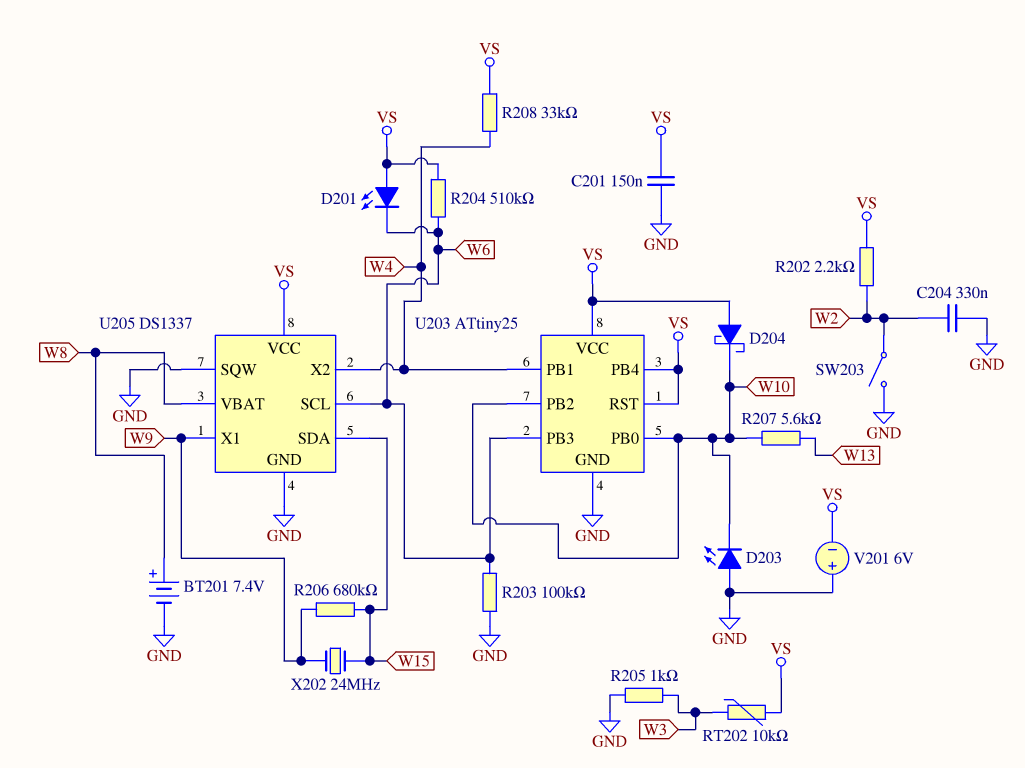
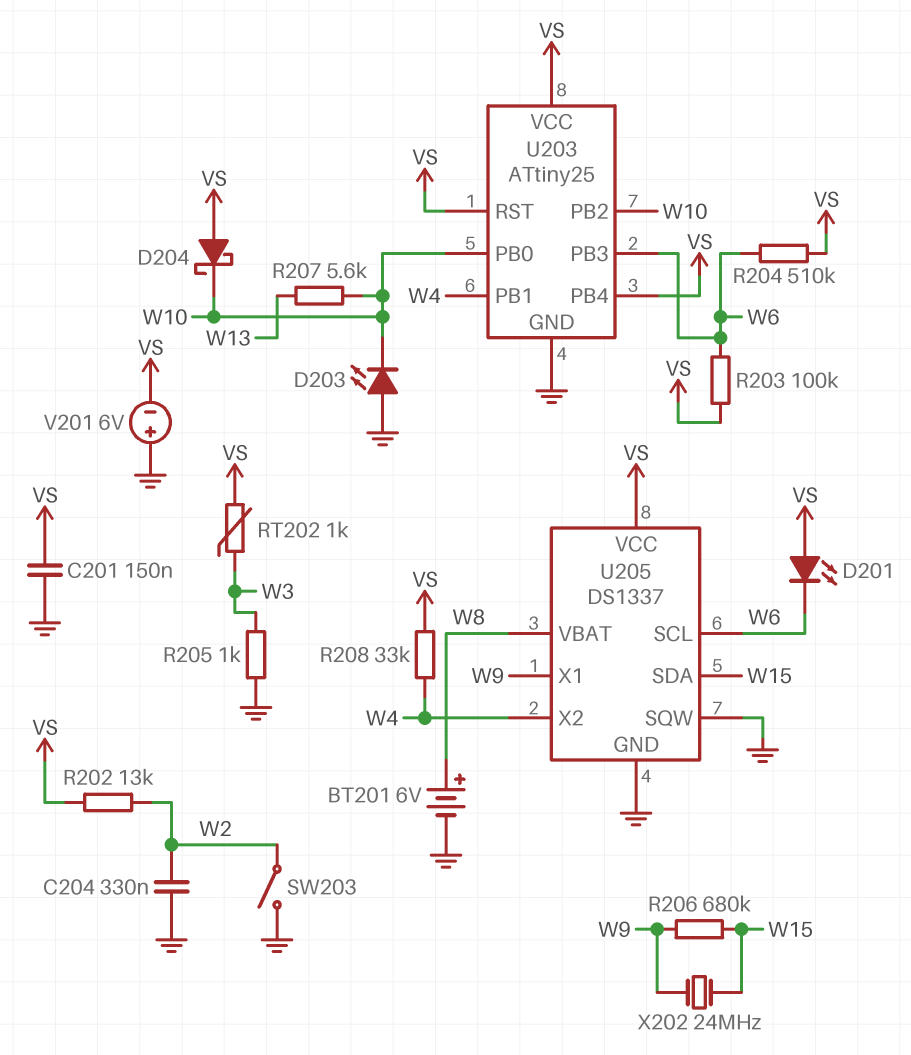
BT201: 7.4V (plus W8, minus GND) -> 6V (plus W8, minus GND)
R202: 2.2k (VS, W2) -> 13k (VS, W2)
R203: 100k (GND, W6) -> 100k (VS, W6)
RT202: 10k (VS, W3) -> 1k (VS, W3)

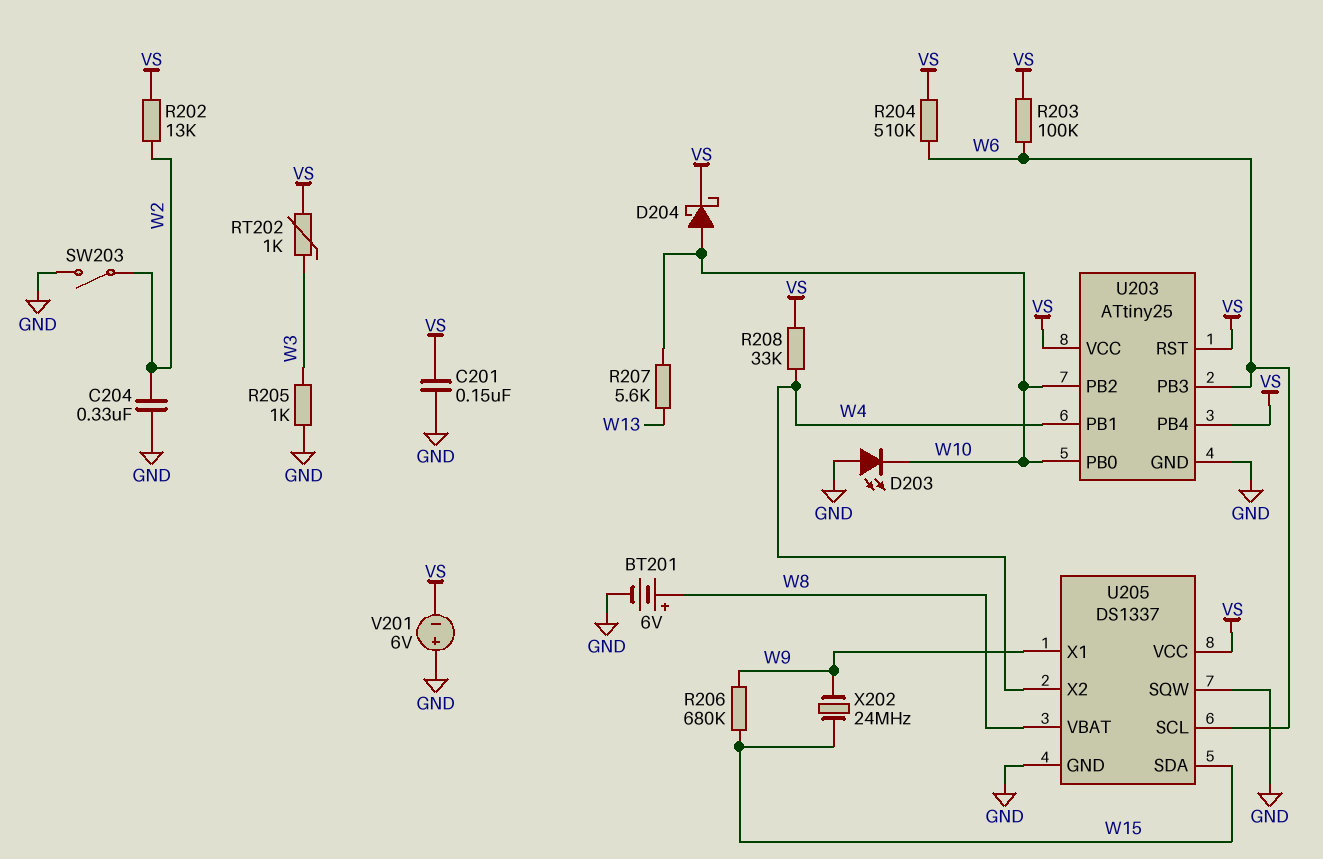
D201: LED (A VS, K W6) -> none
D204: schottky (A VS, K W10) -> schottky (A W10, K VS)

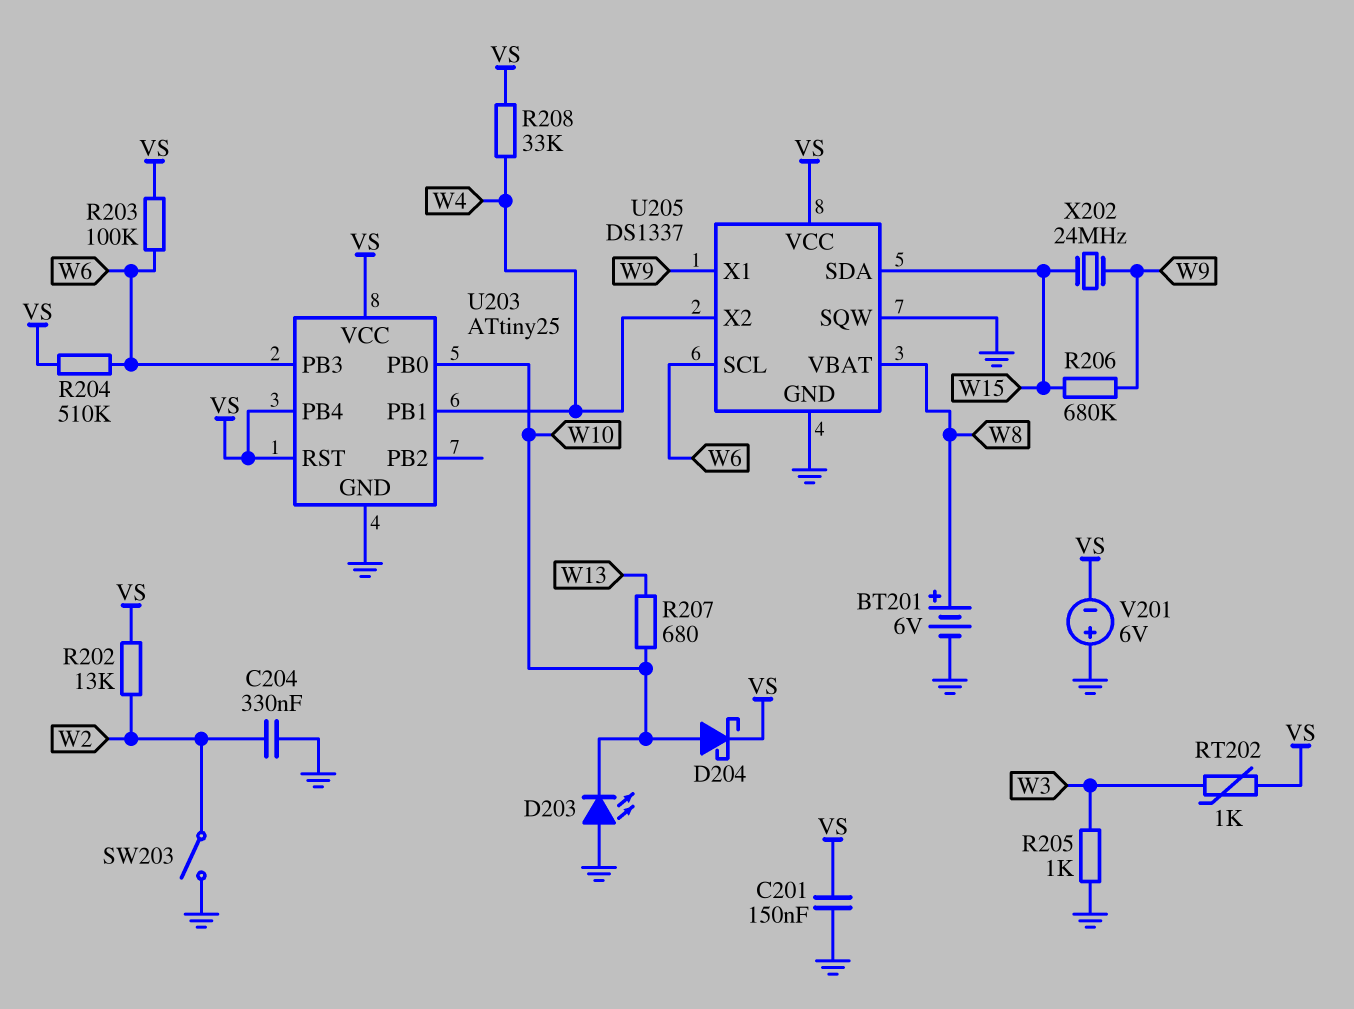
R207: 5.6k (W10, W13) -> 680 (W10, W13)
U203 pin PB2: W10 -> none

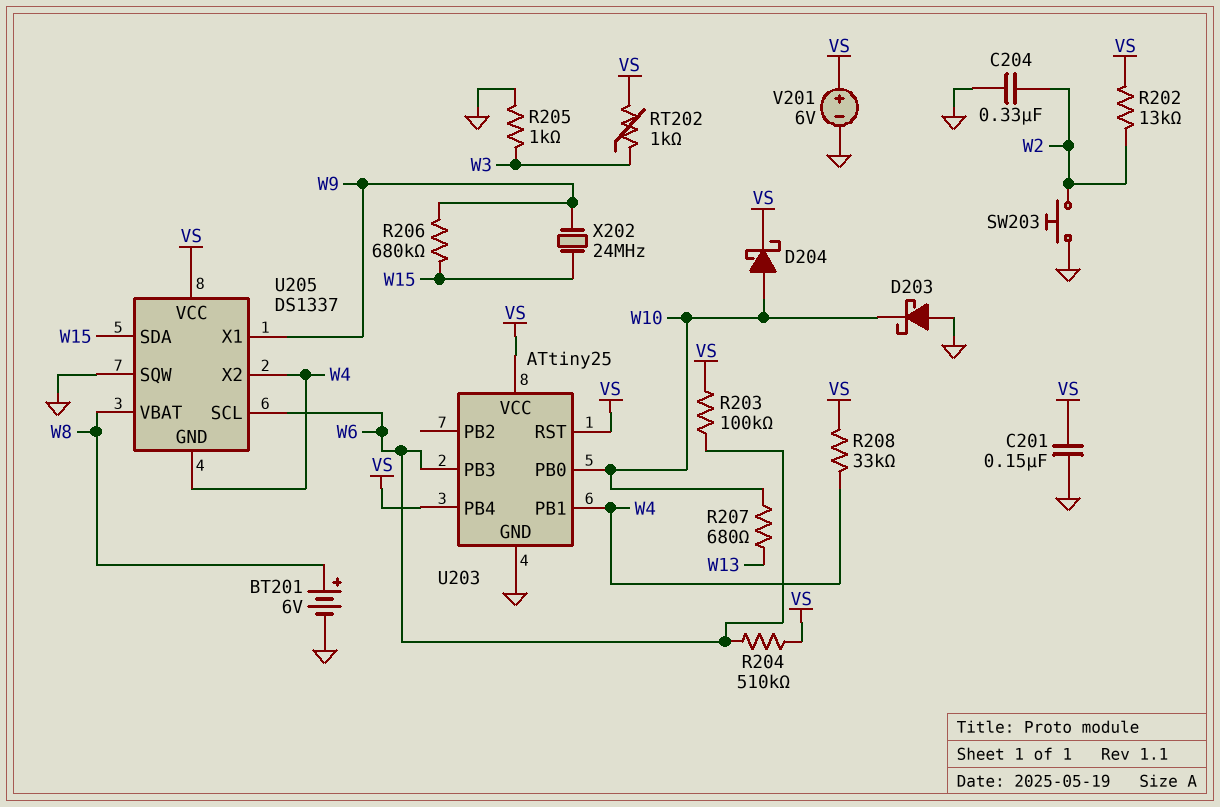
D203: LED (A GND, K W10) -> schottky (A GND, K W10)
SW203: switch (GND, W2) -> button (GND, W2)
U205 pin GND: GND -> W4
V201: 6V (plus GND, minus VS) -> 6V (plus VS, minus GND)

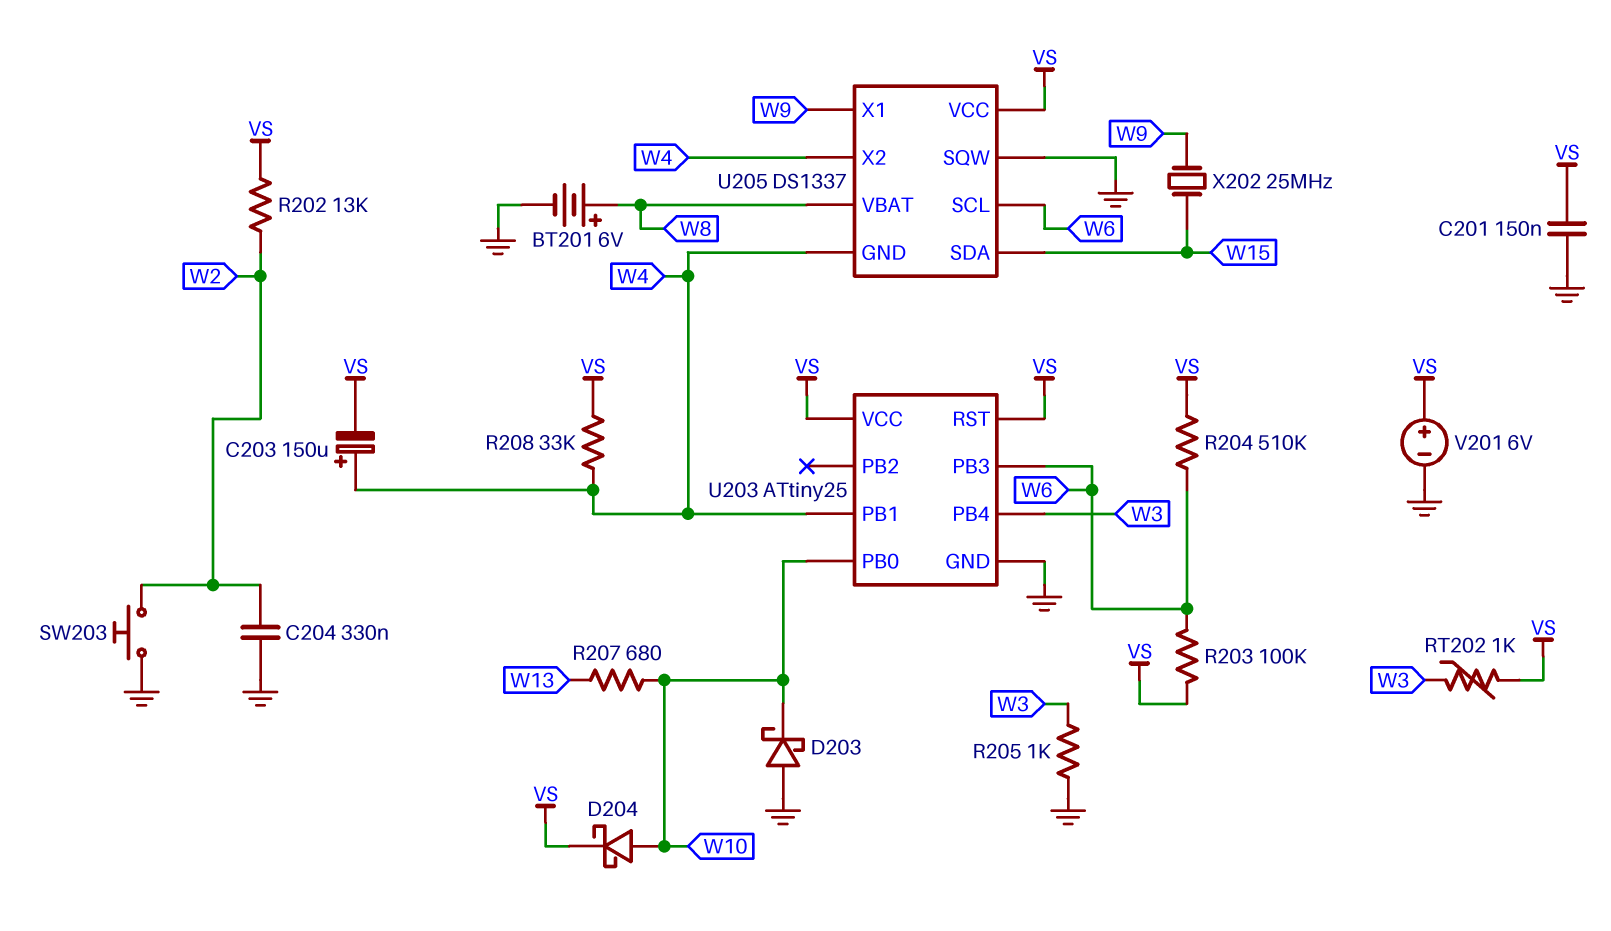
C203: none -> 150uF (plus W4, minus VS)
R206: 680k (W9, W15) -> none
U203 pin PB4: VS -> W3
X202: 24MHz (W9, W15) -> 25MHz (W9, W15)

